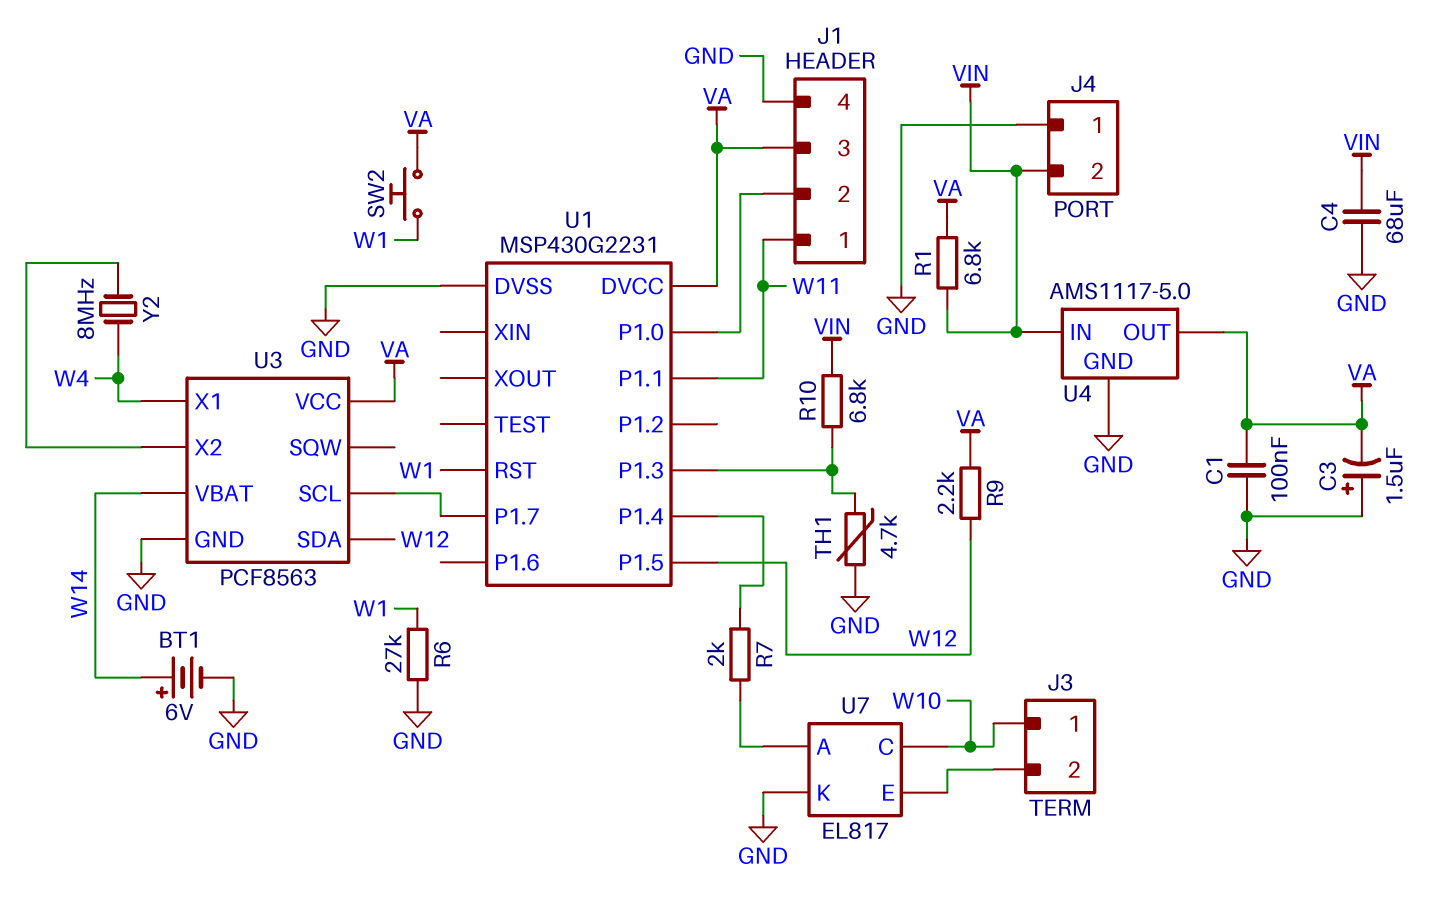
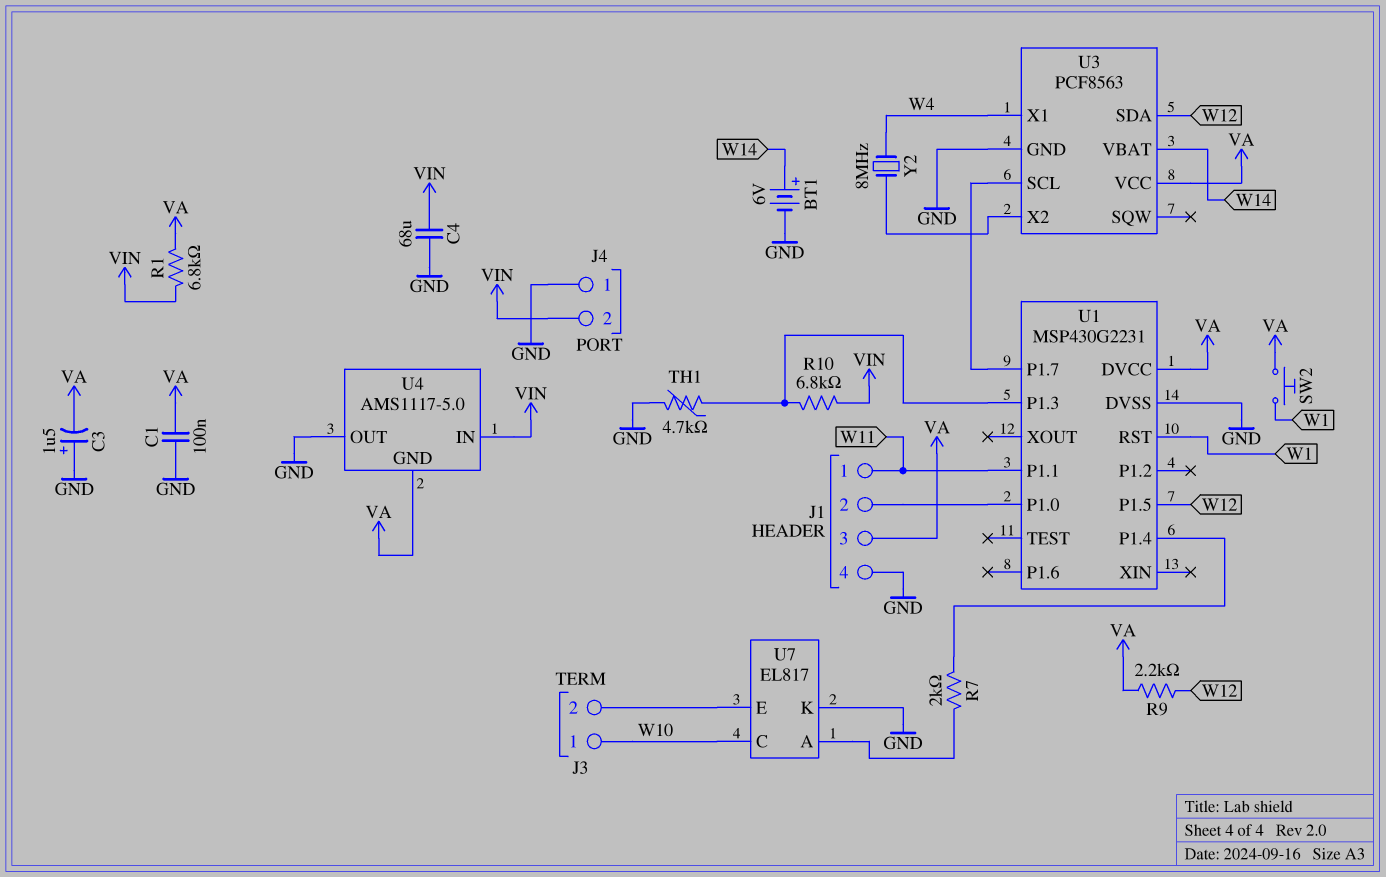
R6: 27k (GND, W1) -> none
U4 pin GND: GND -> VA
U4 pin OUT: VA -> GND

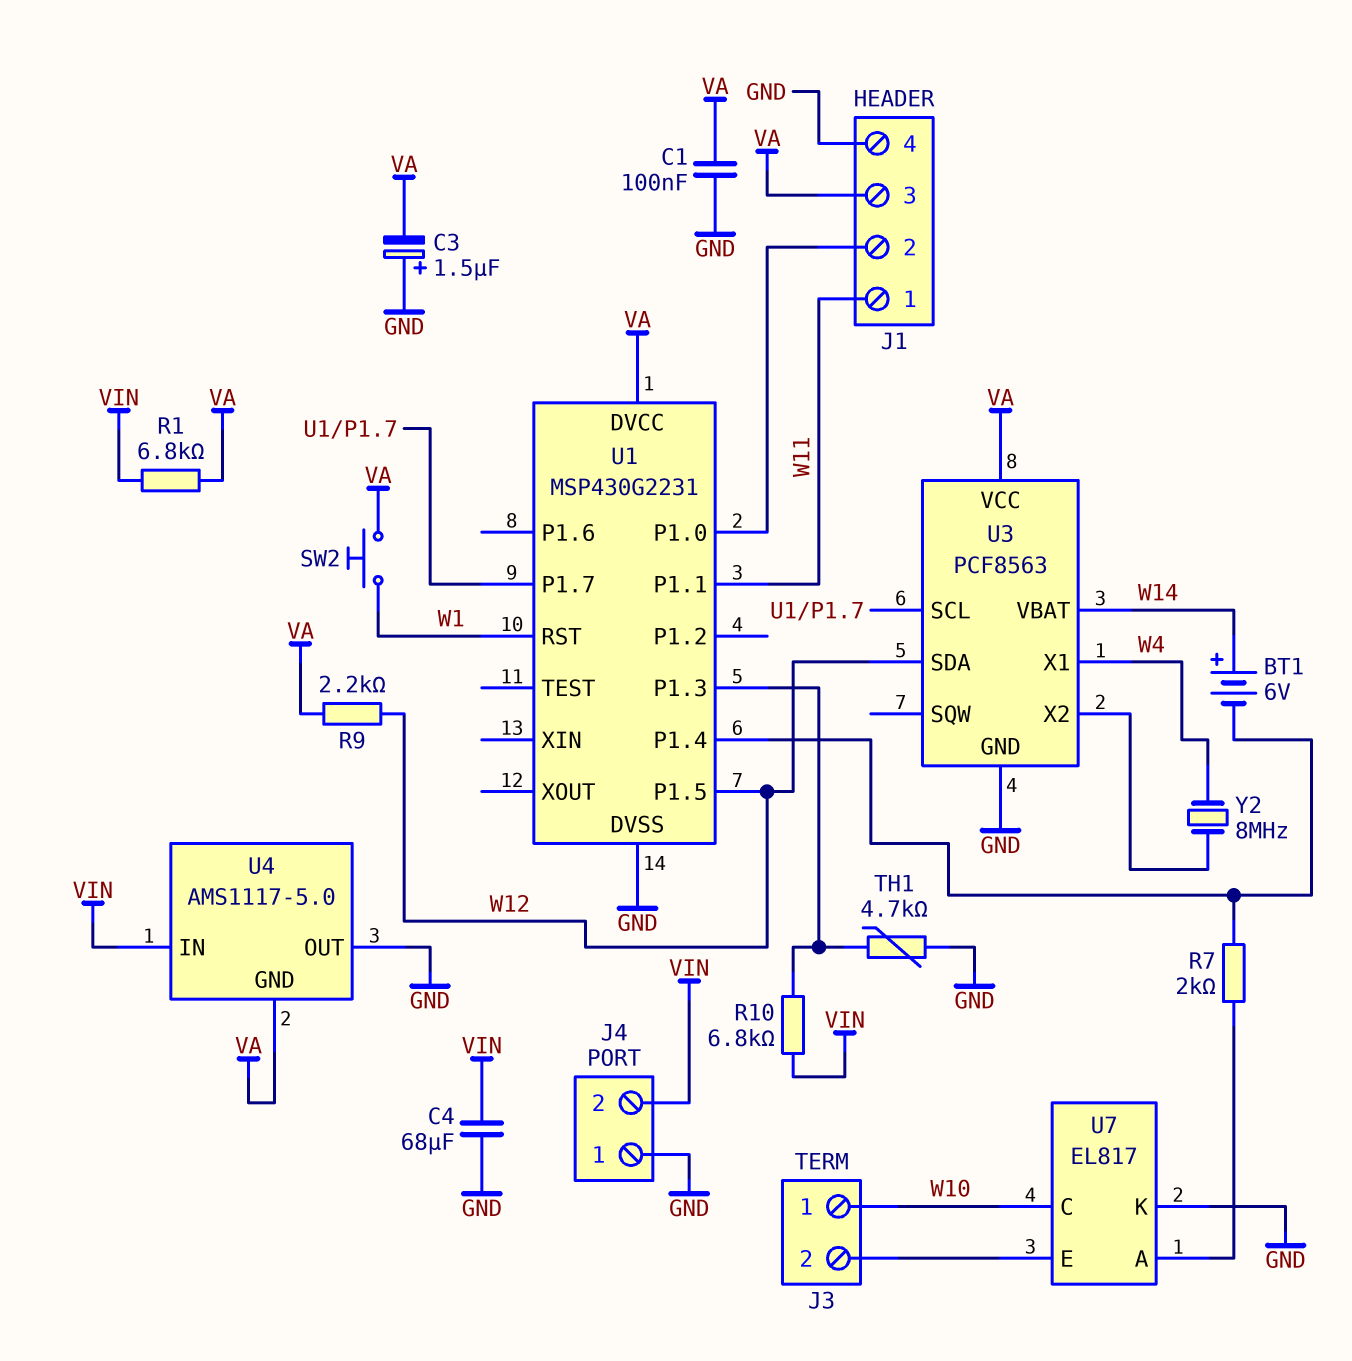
BT1: 6V (plus W14, minus GND) -> 6V (plus W14, minus U1/P1.4)

